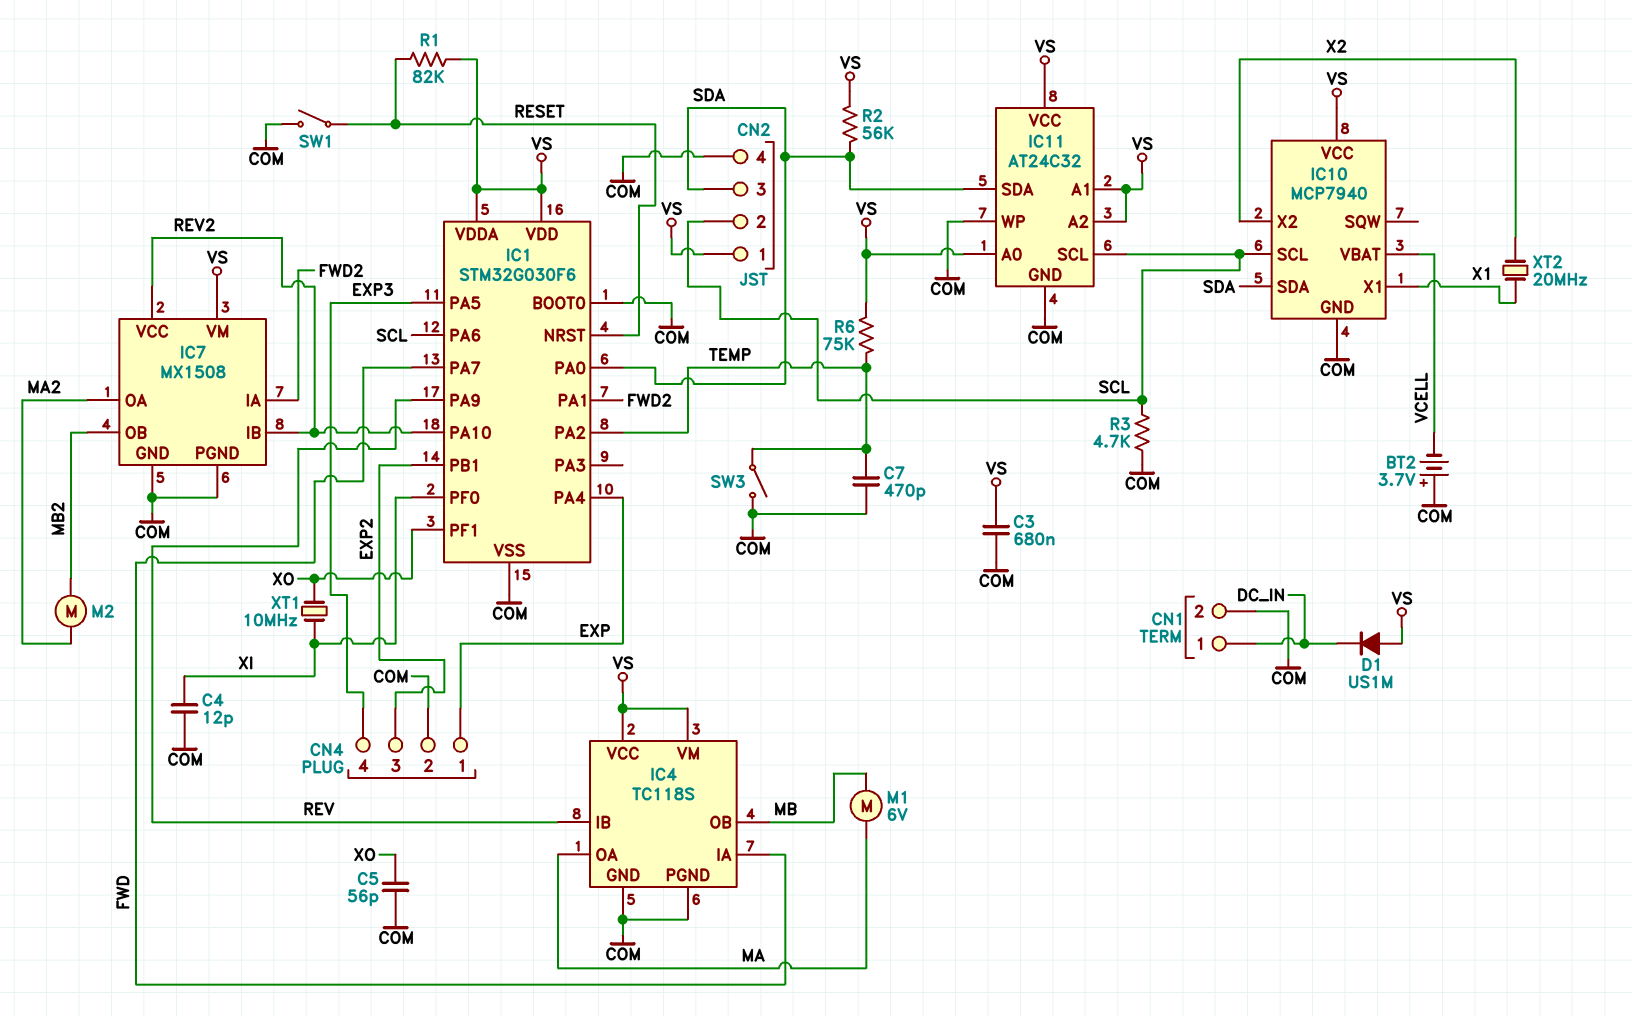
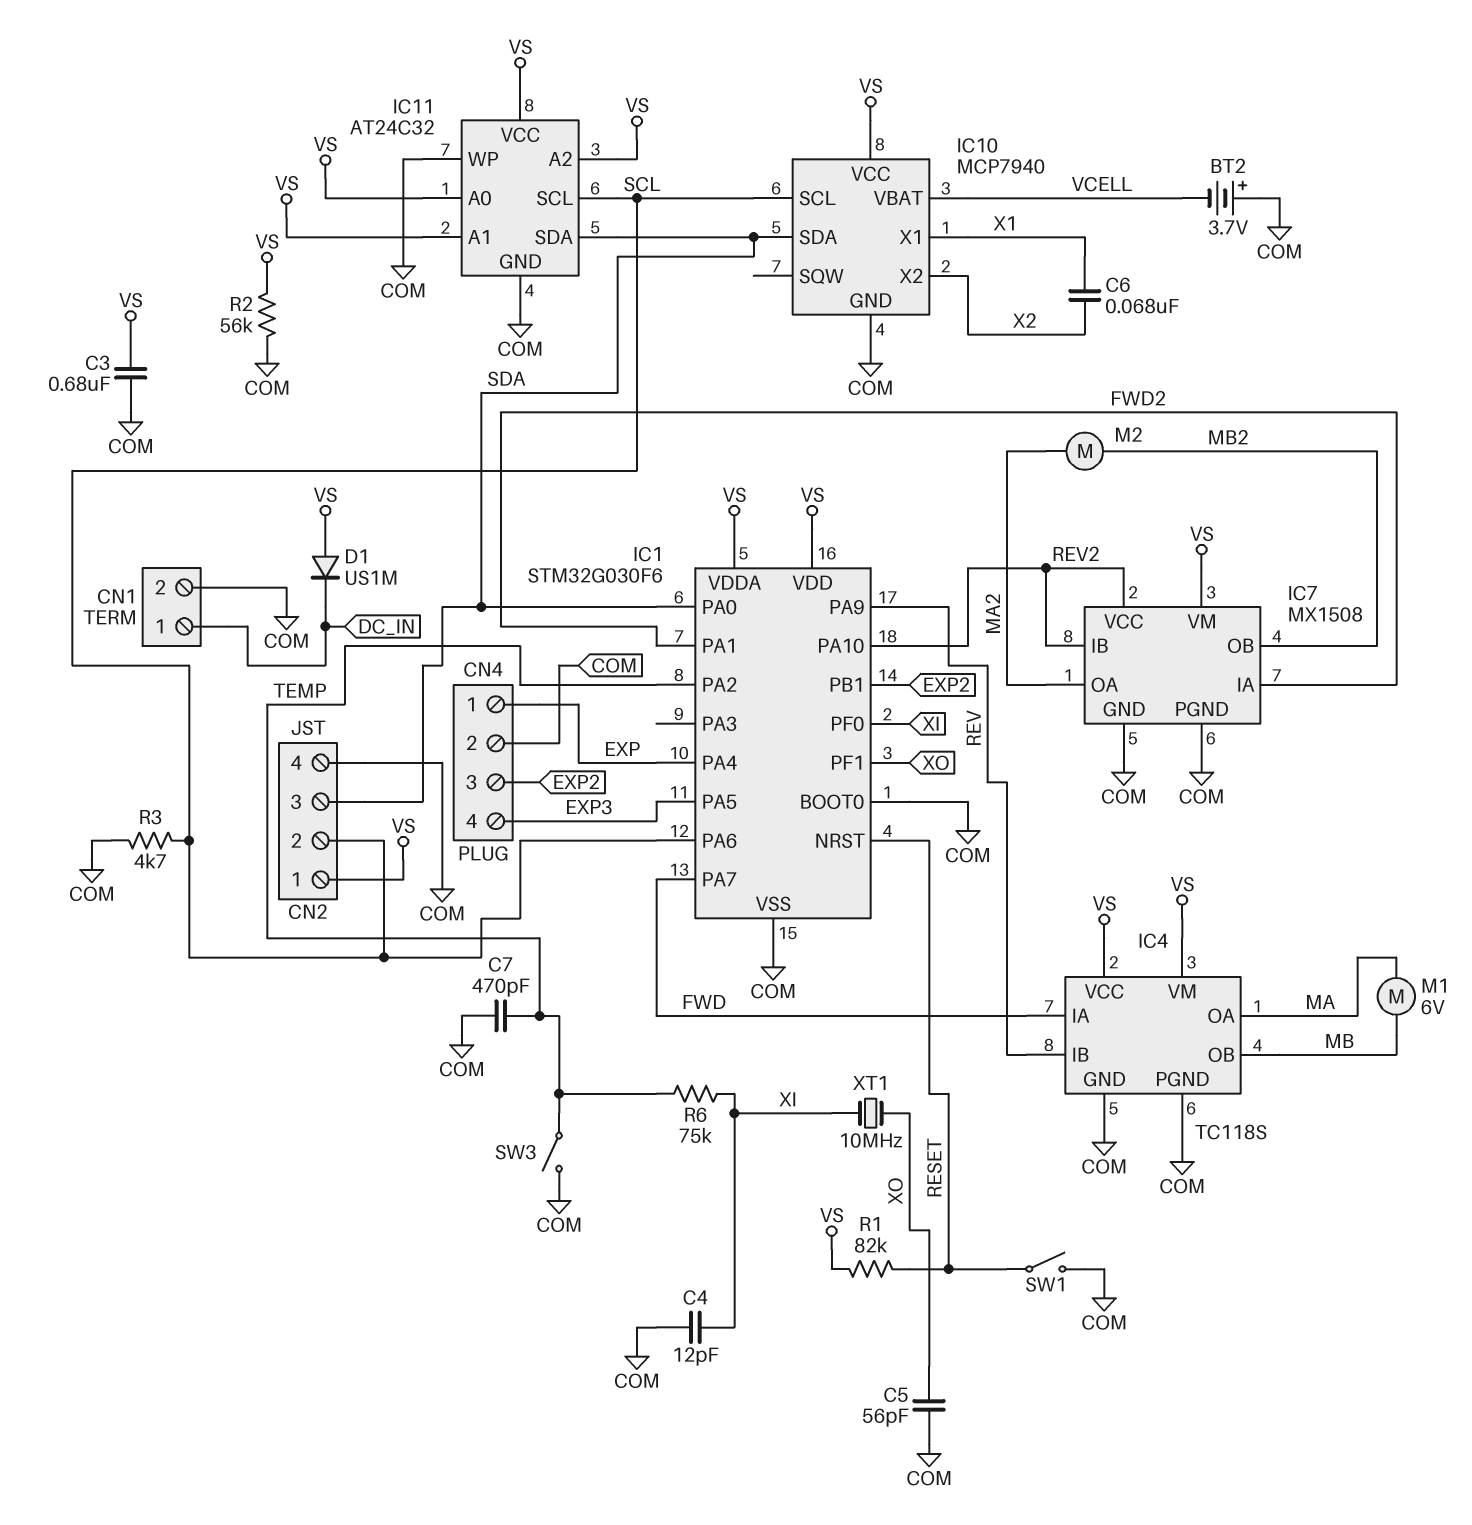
C6: none -> 68nF (X1, X2)
R2: 56k (SDA, VS) -> 56k (COM, VS)
R6: 75k (TEMP, VS) -> 75k (TEMP, XI)
XT2: 20MHz (X1, X2) -> none

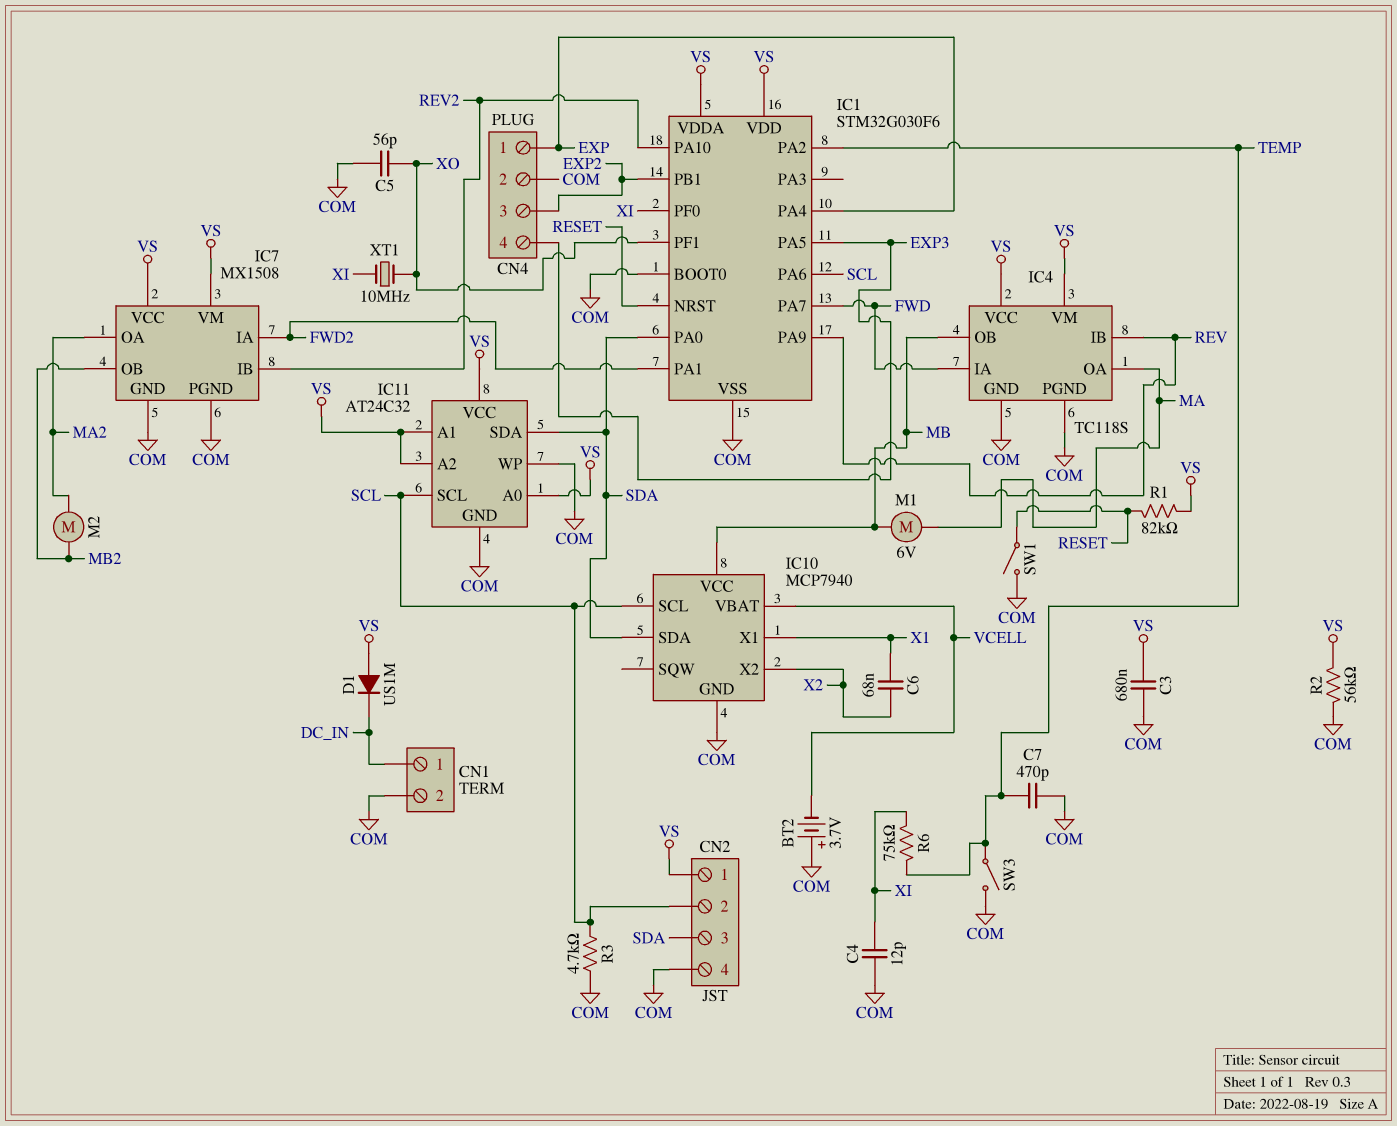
IC7 pin VCC: REV2 -> VS
IC10 pin VCC: VS -> MB

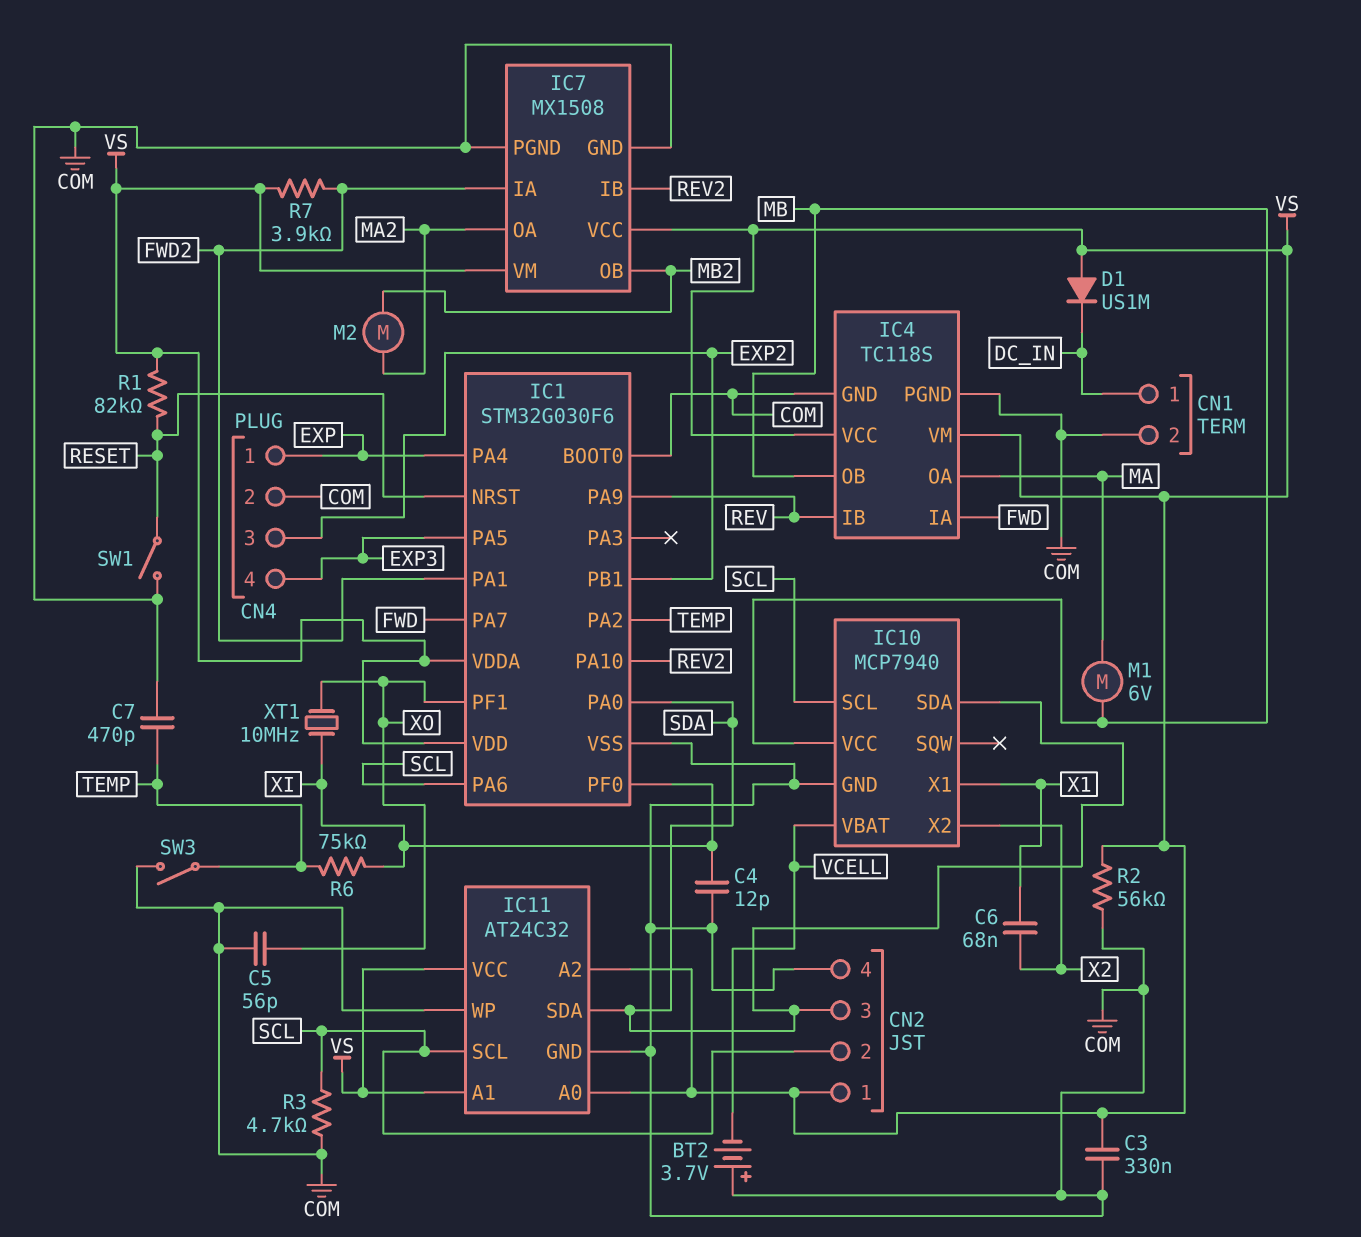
C3: 680nF (COM, VS) -> 330nF (COM, VS)
R7: none -> 3.9k (FWD2, VS)

